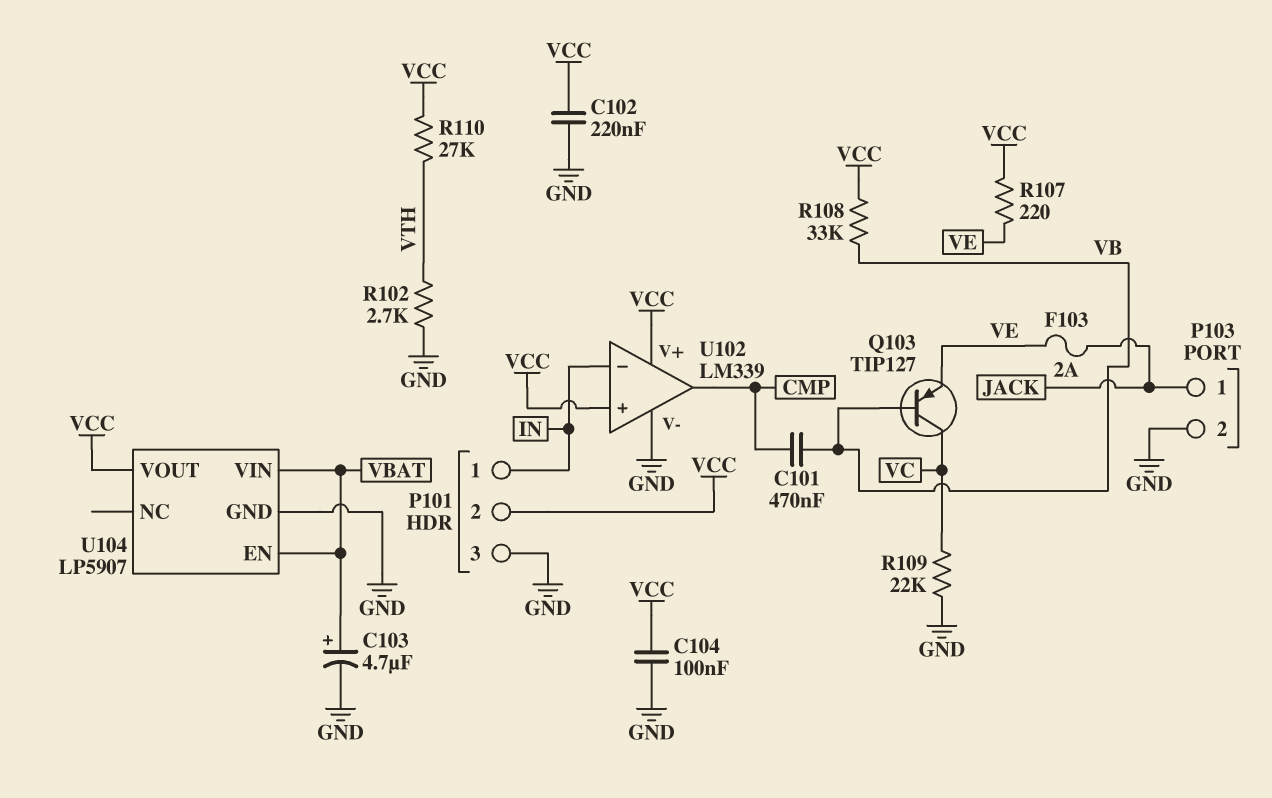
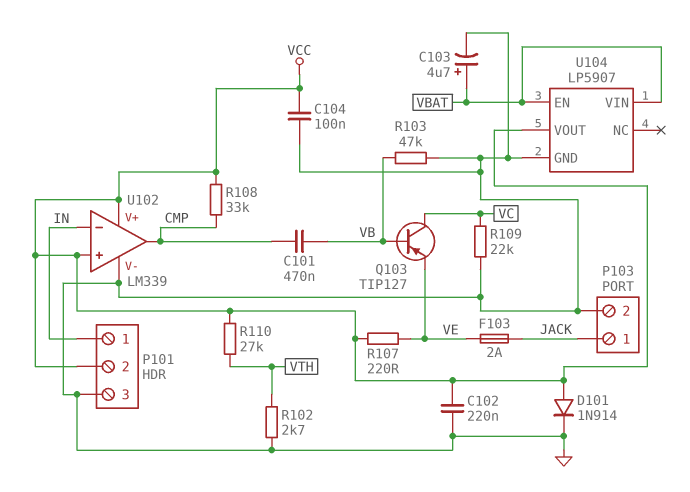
D101: none -> diode 1N914 (A VCC, K GND)
R103: none -> 47k (GND, VB)
R108: 33k (VB, VCC) -> 33k (CMP, VCC)

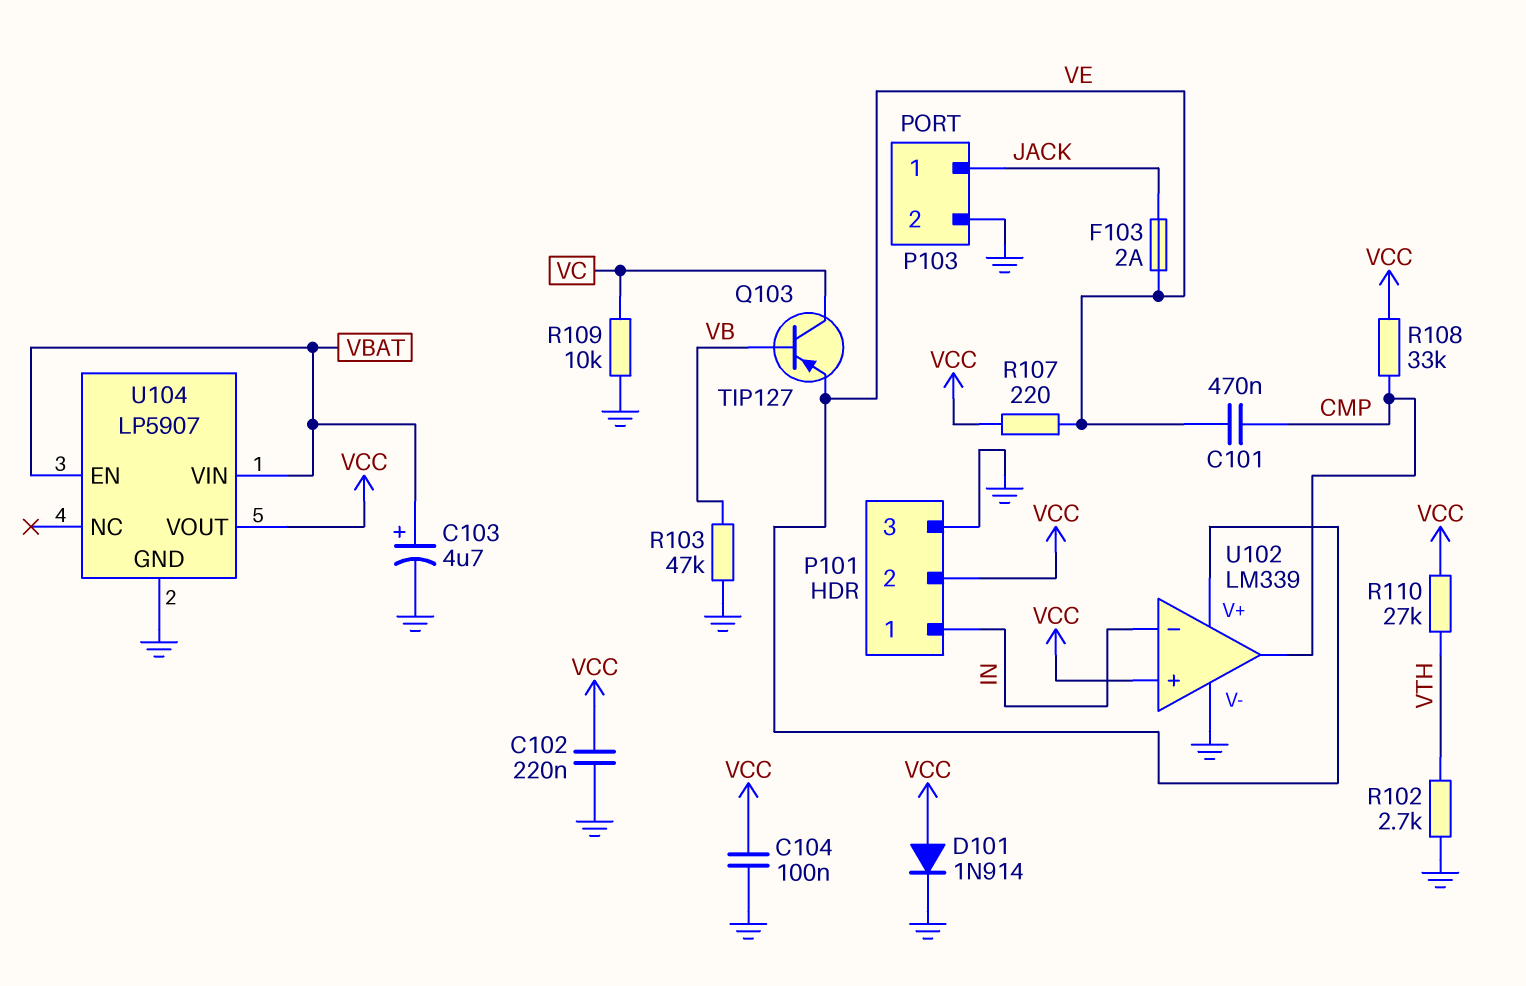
C101: 470nF (CMP, VB) -> 470nF (CMP, VE)
R109: 22k (GND, VC) -> 10k (GND, VC)
U102 pin V+: VCC -> VE

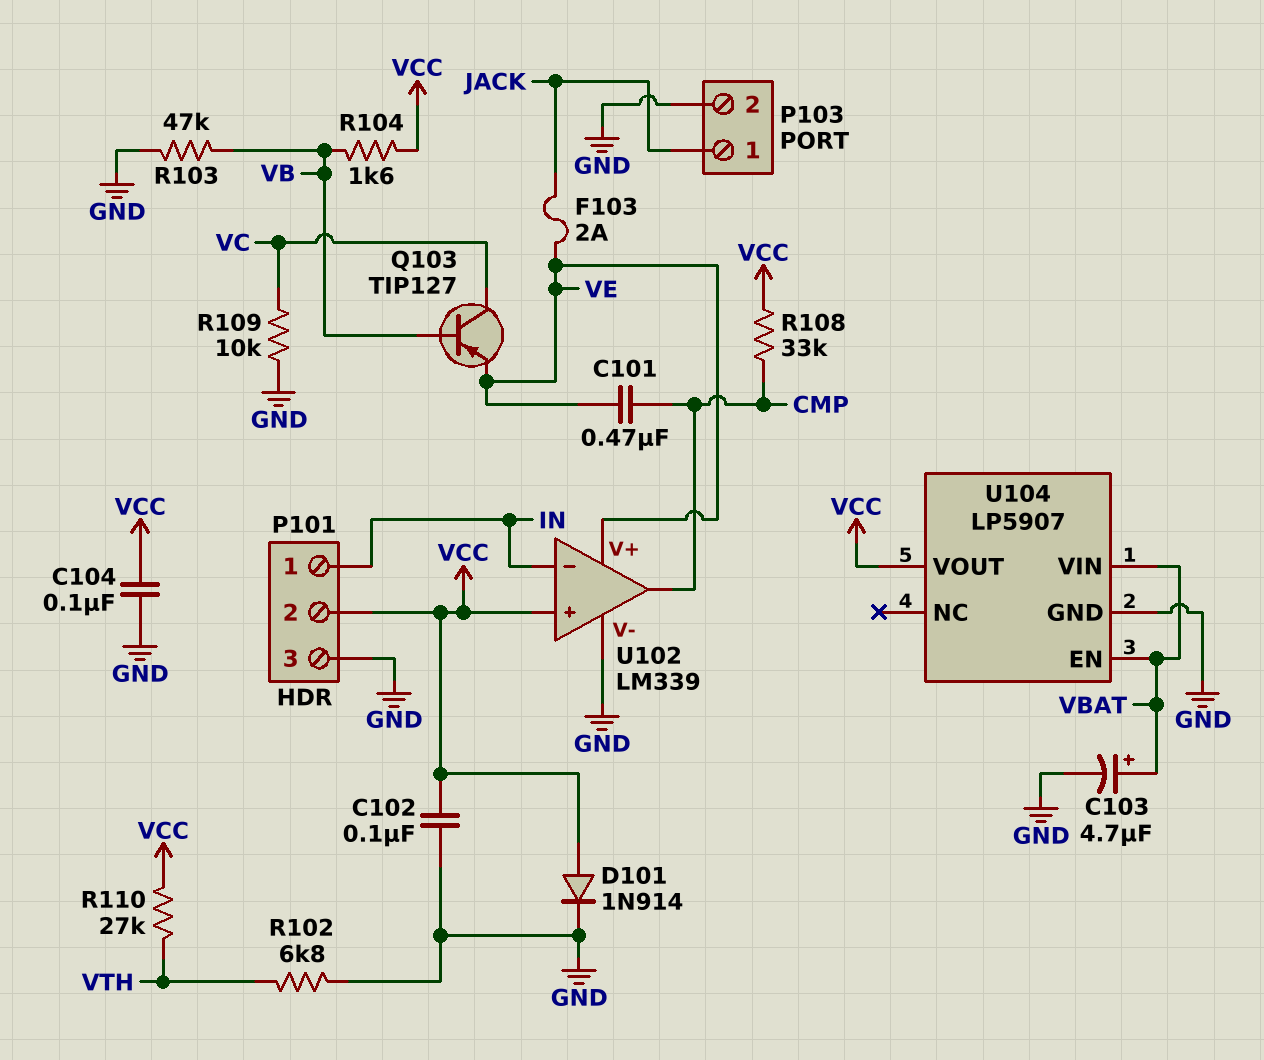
C102: 220nF (GND, VCC) -> 100nF (GND, VCC)
R102: 2.7k (GND, VTH) -> 6.8k (GND, VTH)
R104: none -> 1.6k (VB, VCC)
R107: 220 (VCC, VE) -> none

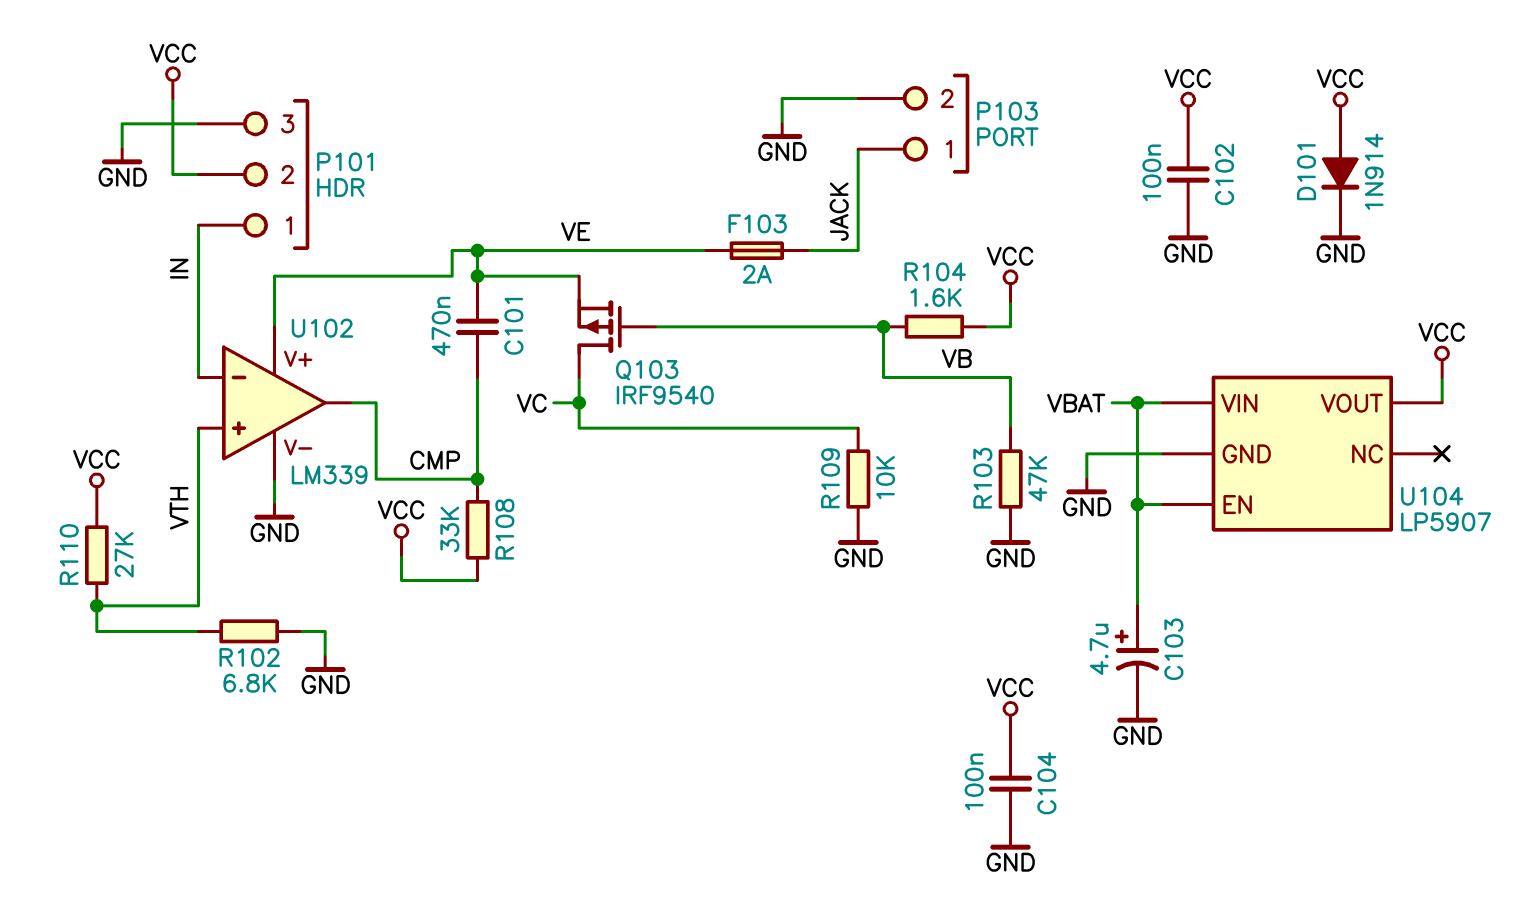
Q103: PNP TIP127 (B VB, C VC, E VE) -> PMOS IRF9540 (G VB, D VC, S VE)
U102 pin in+: VCC -> VTH

